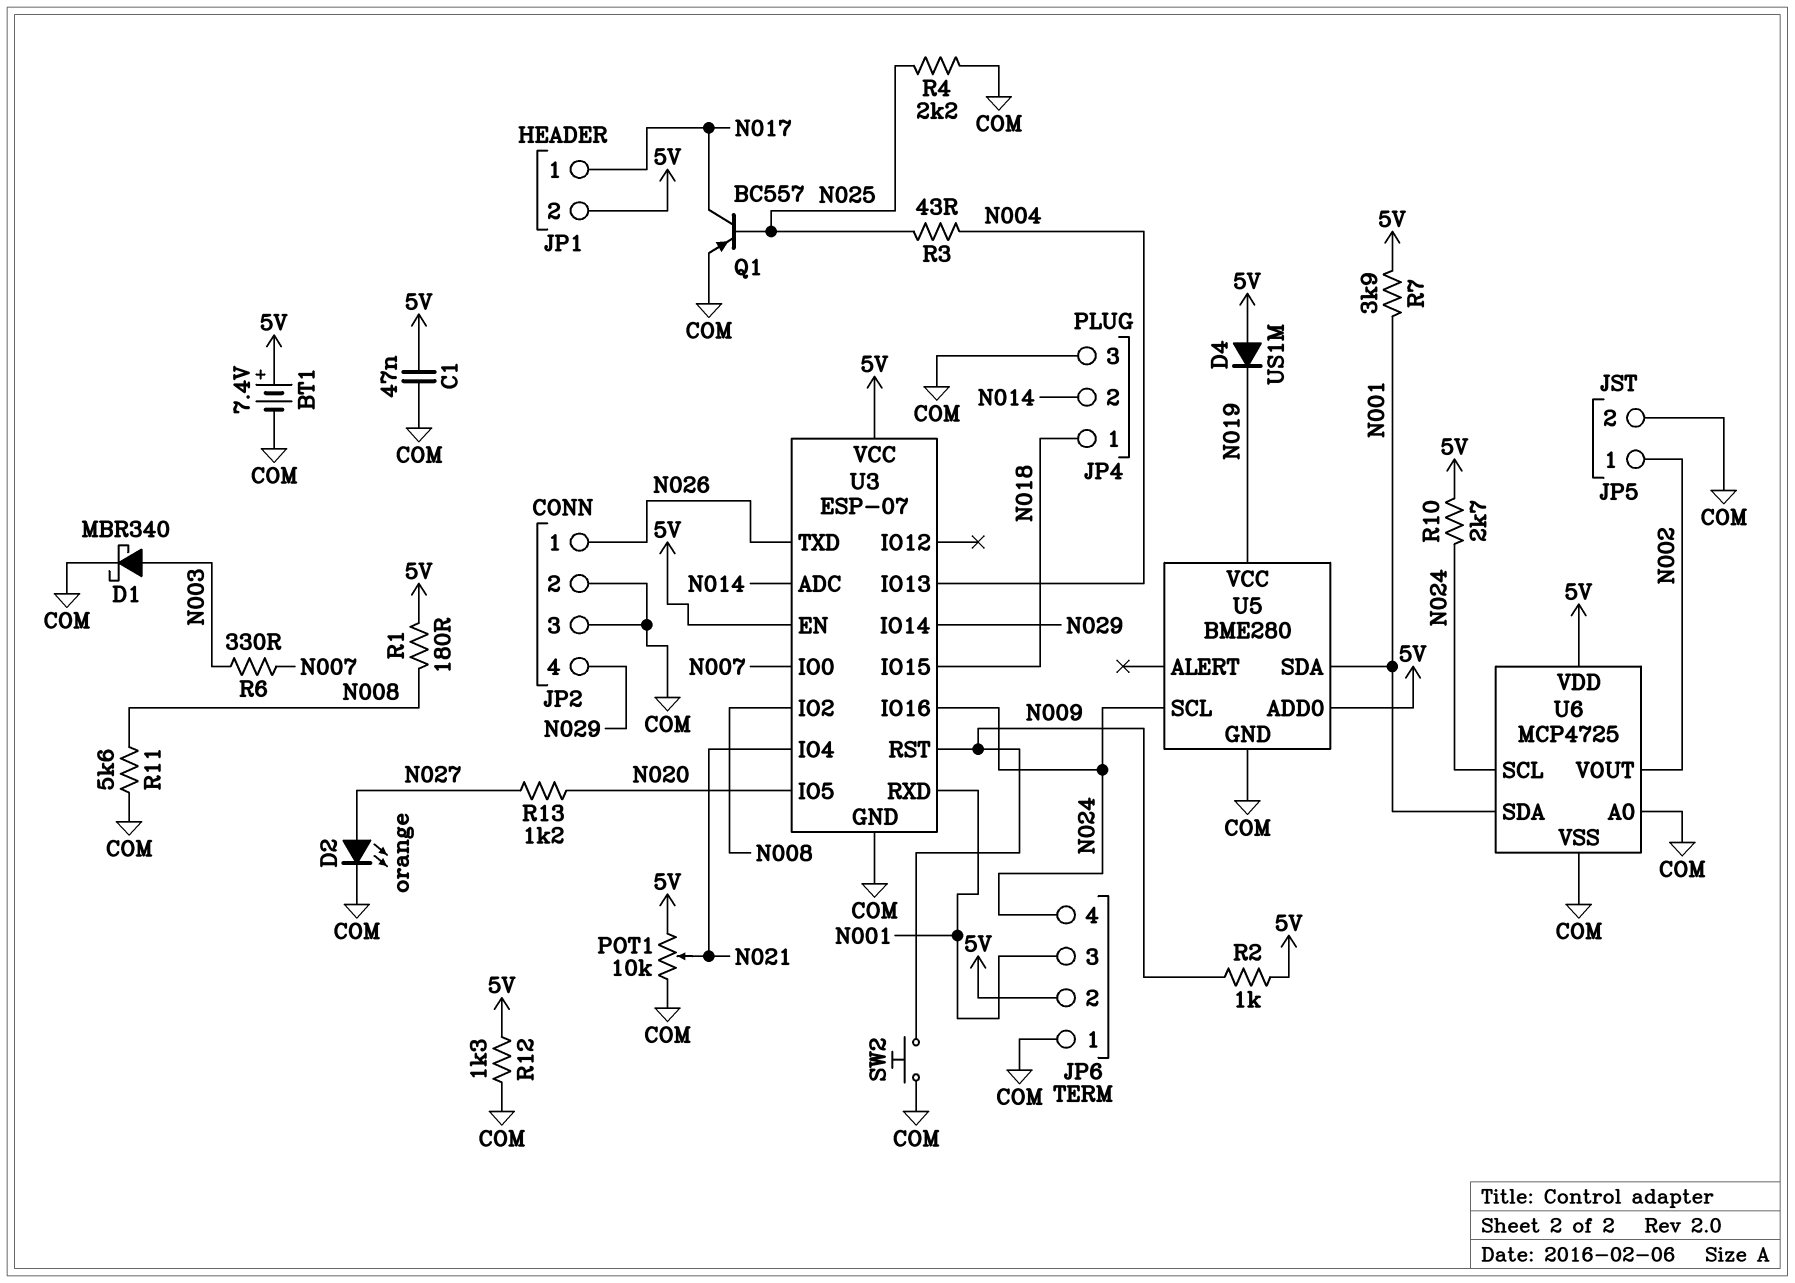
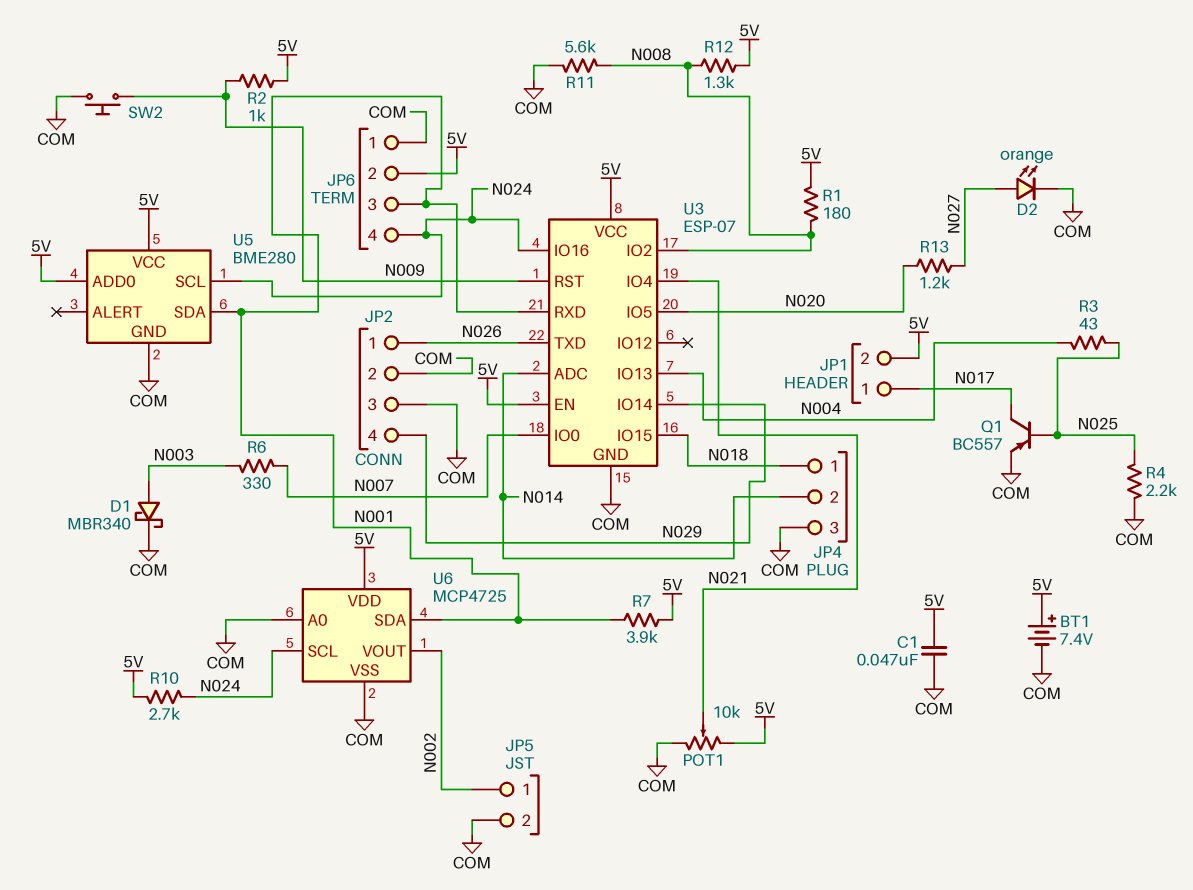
D4: diode US1M (A 5V, K N019) -> none
R12: 1.3k (5V, COM) -> 1.3k (5V, N008)
U5 pin VCC: N019 -> 5V

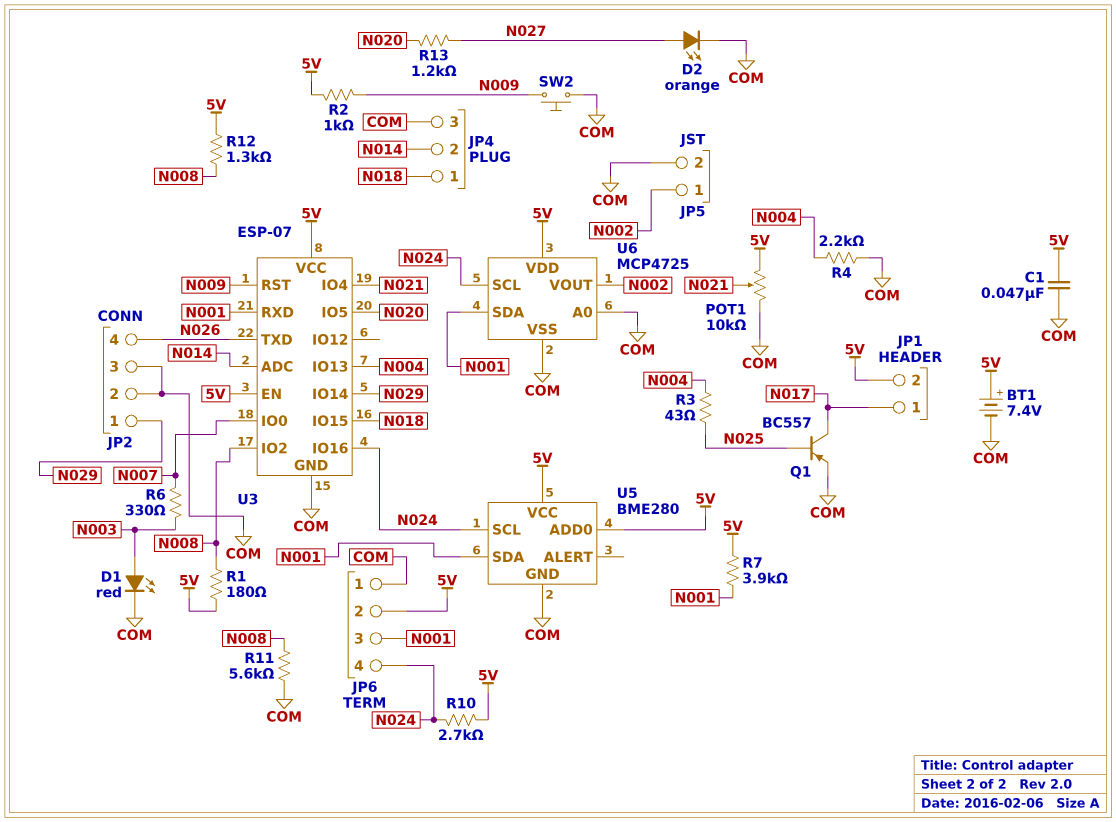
D1: schottky MBR340 (A N003, K COM) -> LED red (A N003, K COM)
JP2 pin 1: N026 -> N029
JP2 pin 4: N029 -> N026
R4: 2.2k (COM, N025) -> 2.2k (COM, N004)

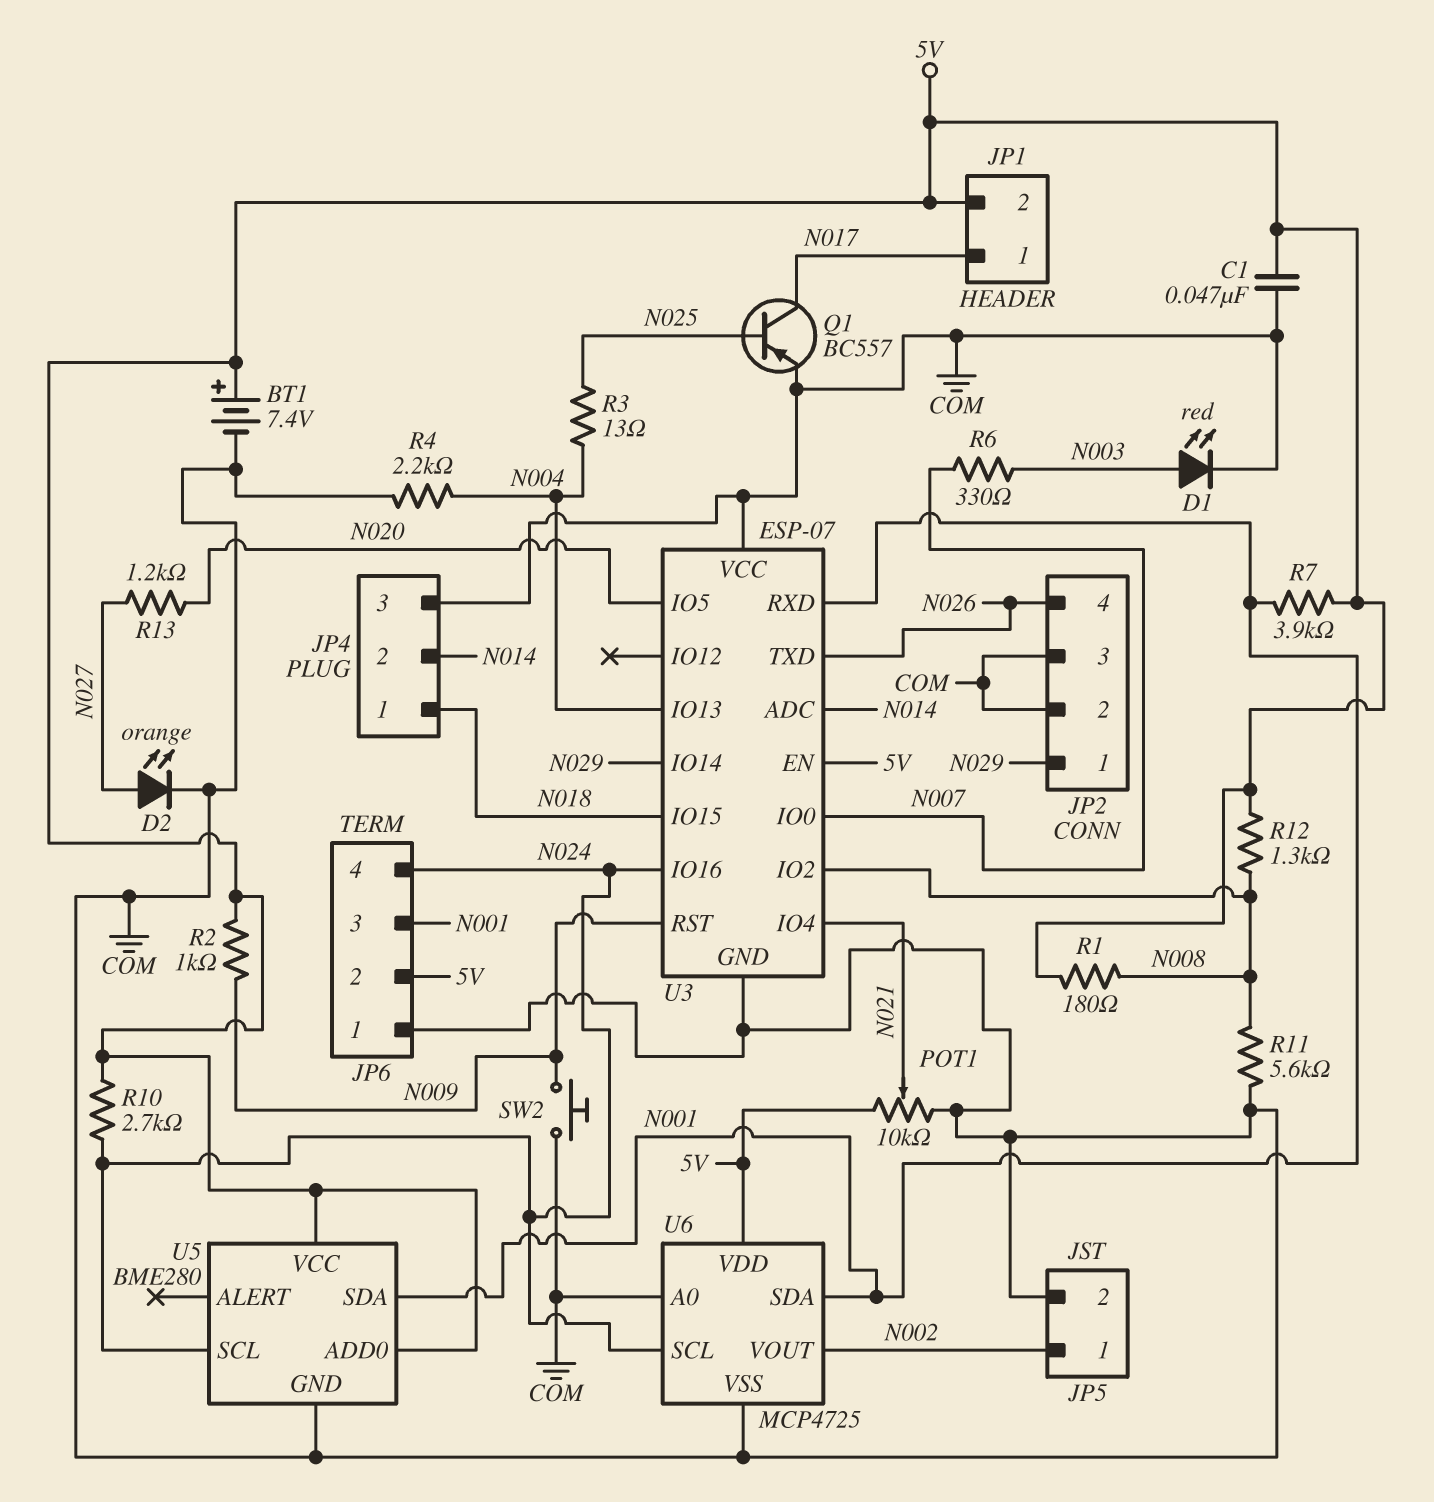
R3: 43 (N004, N025) -> 13 (N004, N025)
U3 pin VCC: 5V -> COM

